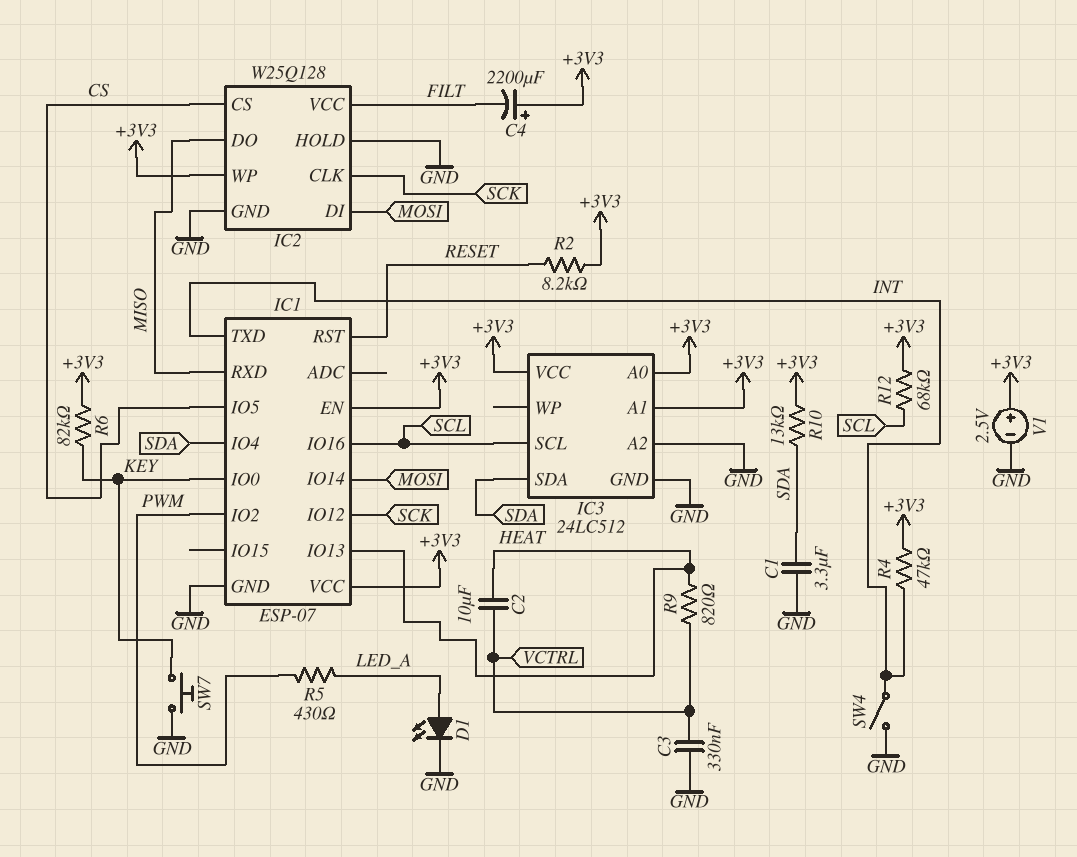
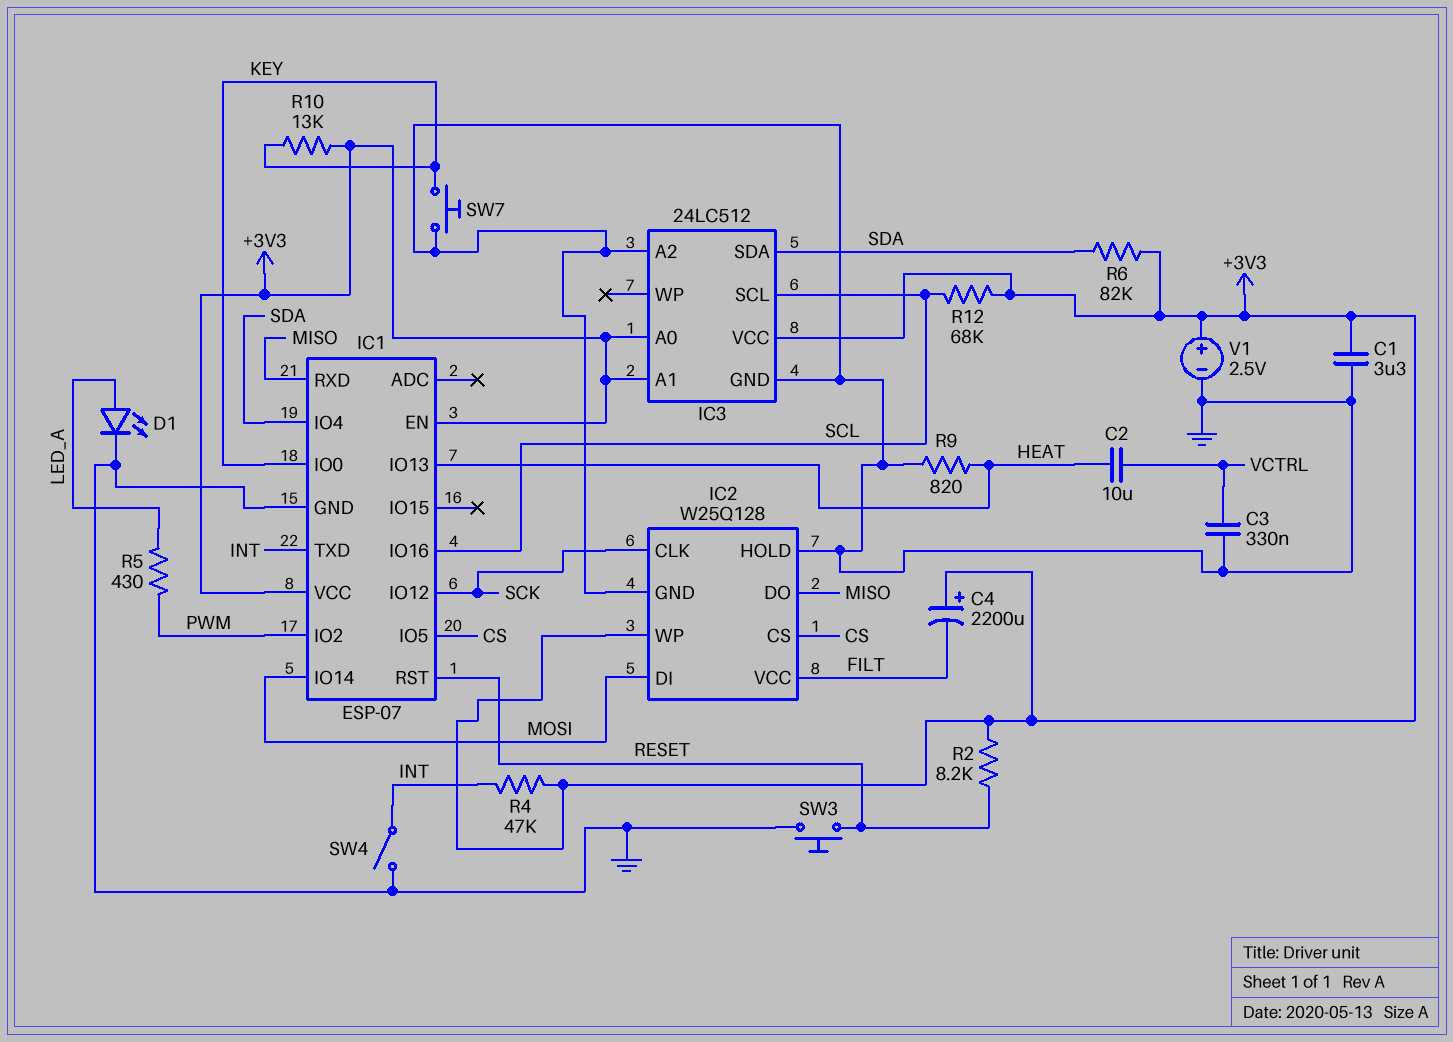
C1: 3.3uF (GND, SDA) -> 3.3uF (+3V3, GND)
R6: 82k (+3V3, KEY) -> 82k (+3V3, SDA)
R9: 820 (HEAT, VCTRL) -> 820 (GND, HEAT)
R10: 13k (+3V3, SDA) -> 13k (+3V3, KEY)
SW3: none -> button (GND, RESET)

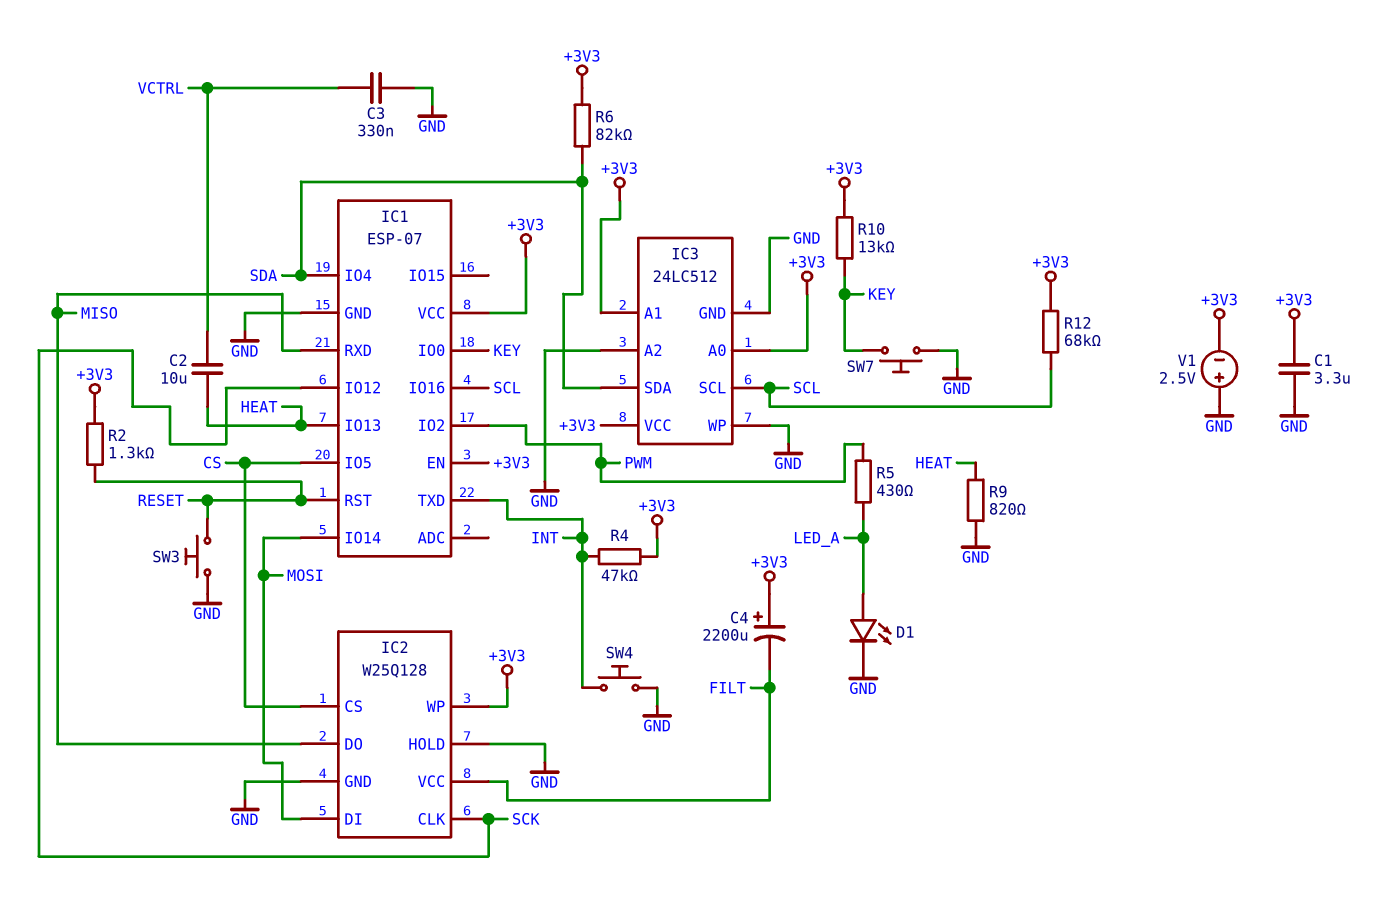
IC3 pin WP: none -> GND
R2: 8.2k (+3V3, RESET) -> 1.3k (+3V3, RESET)
SW4: switch (GND, INT) -> button (GND, INT)
V1: 2.5V (plus +3V3, minus GND) -> 2.5V (plus GND, minus +3V3)

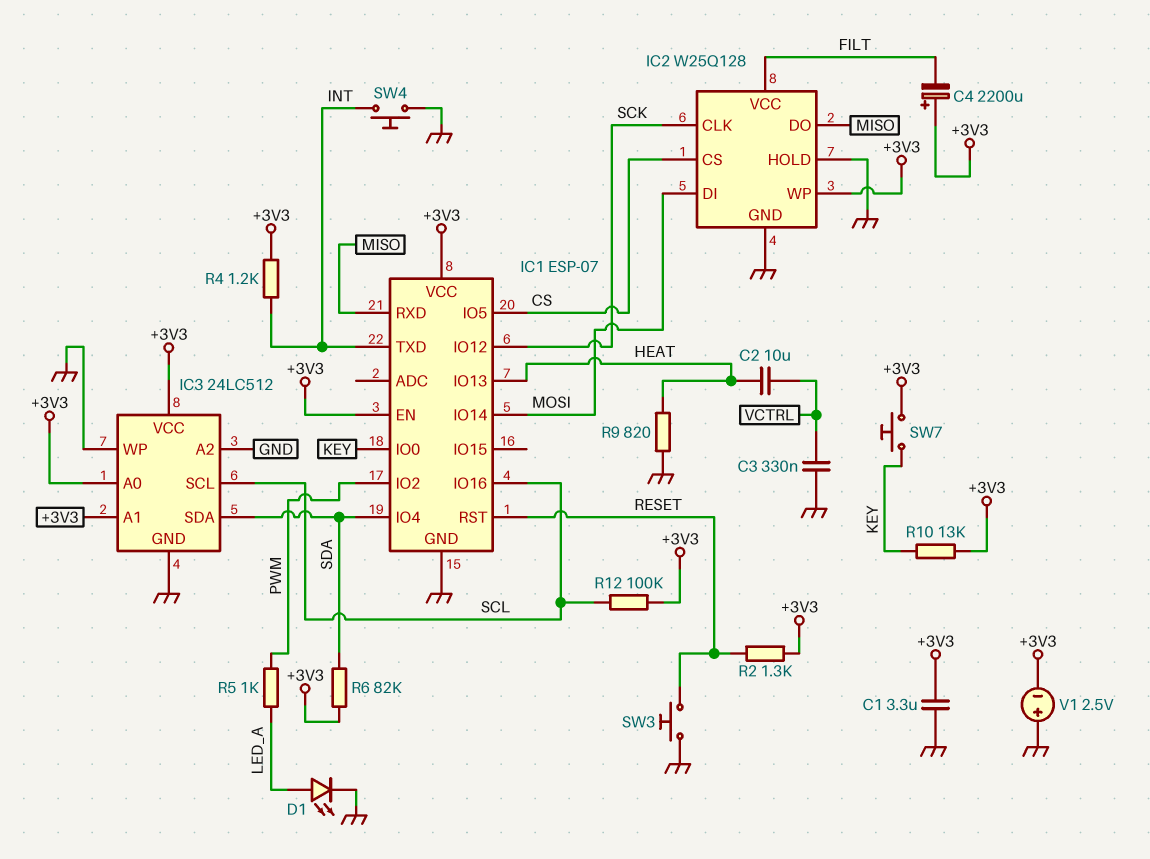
R4: 47k (+3V3, INT) -> 1.2k (+3V3, INT)
R5: 430 (LED_A, PWM) -> 1k (LED_A, PWM)
R12: 68k (+3V3, SCL) -> 100k (+3V3, SCL)
SW7: button (GND, KEY) -> button (+3V3, KEY)

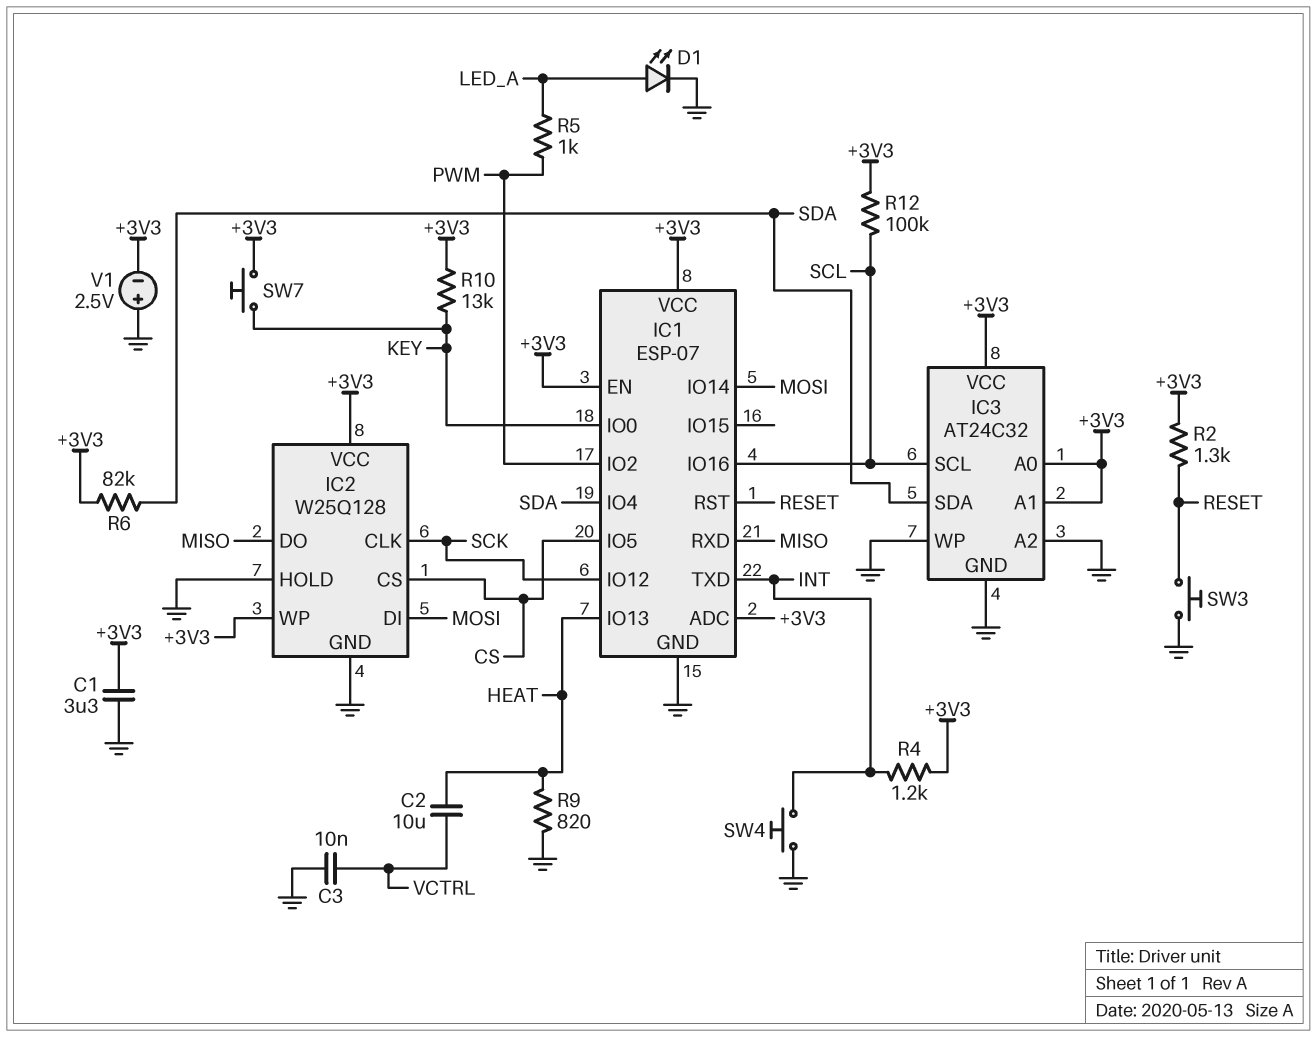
C3: 330nF (GND, VCTRL) -> 10nF (GND, VCTRL)
C4: 2200uF (plus +3V3, minus FILT) -> none
IC1 pin ADC: none -> +3V3
IC2 pin VCC: FILT -> +3V3
IC3: 24LC512 -> AT24C32

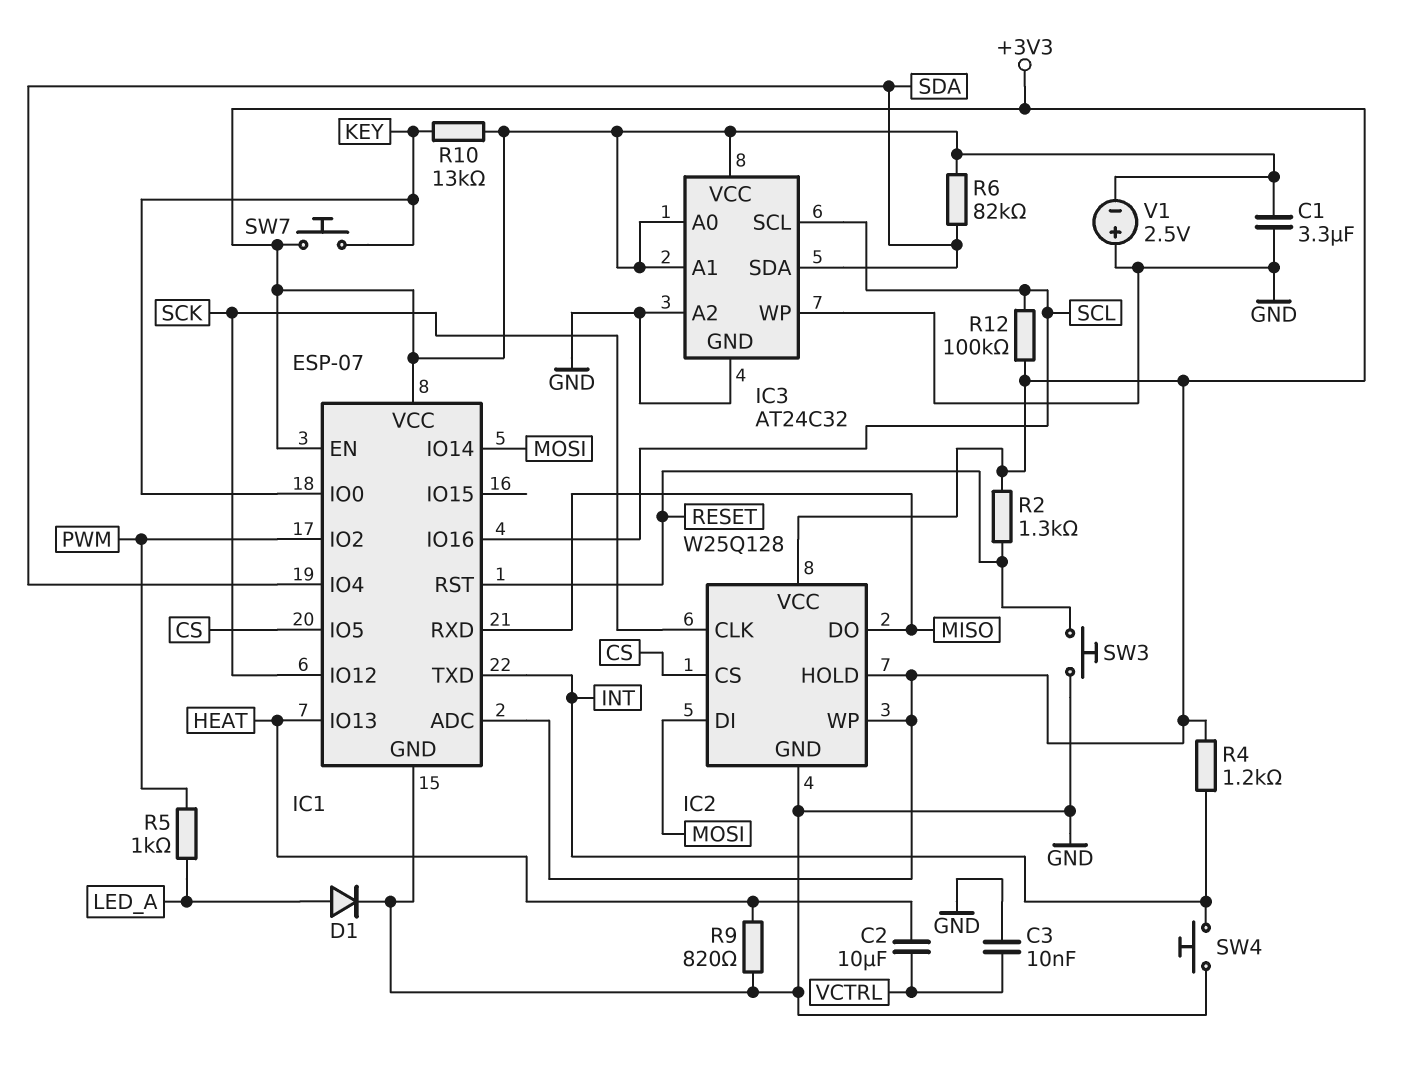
D1: LED (A LED_A, K GND) -> diode (A LED_A, K GND)
IC2 pin HOLD: GND -> +3V3

